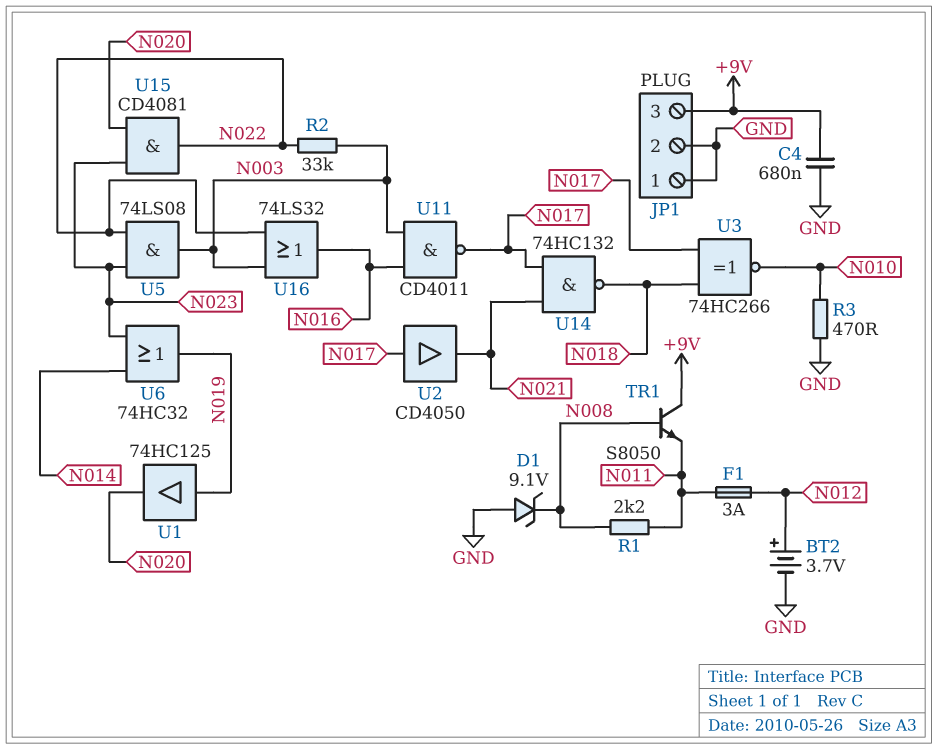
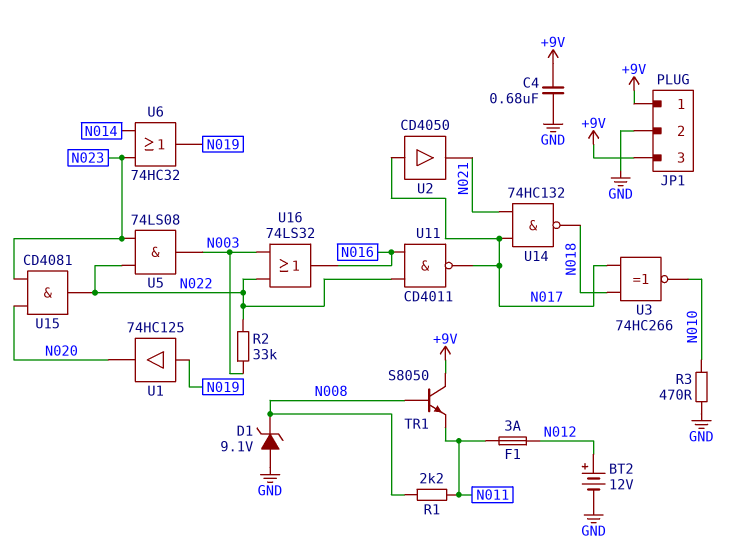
BT2: 3.7V (plus N012, minus GND) -> 12V (plus N012, minus GND)
JP1 pin 1: GND -> +9V
U11: NAND CD4011 (in N003, in N016, out N017) -> NAND CD4011 (in N016, in N022, out N017)

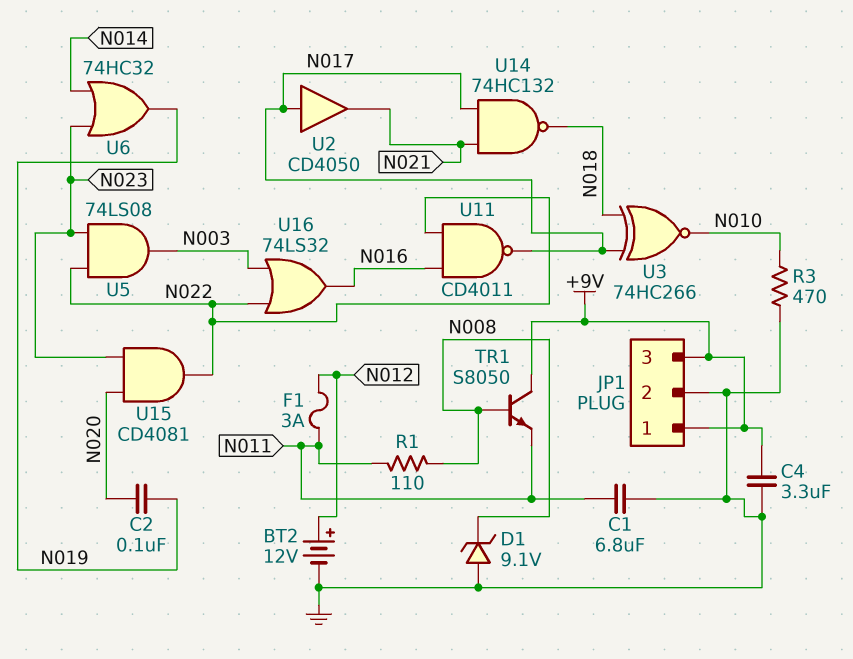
C1: none -> 6.8uF (GND, N011)
C2: none -> 100nF (N019, N020)
C4: 680nF (+9V, GND) -> 3.3uF (+9V, GND)
R1: 2.2k (N008, N011) -> 110 (N008, N011)
R2: 33k (N003, N022) -> none
U1: buffer 74HC125 (in N019, out N020) -> none

